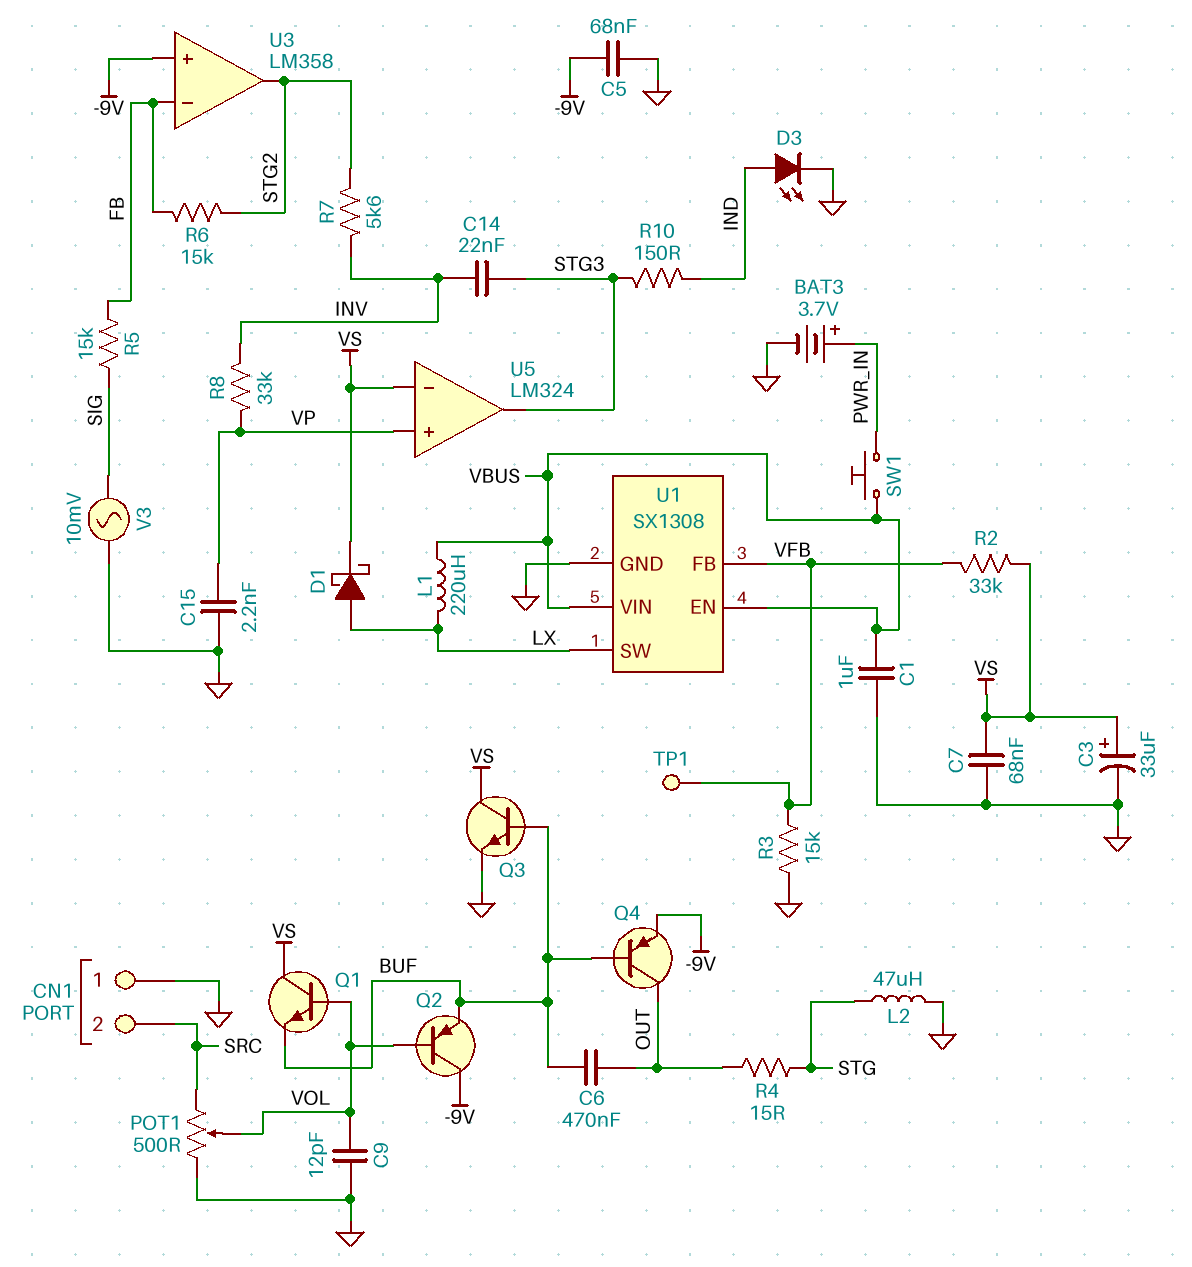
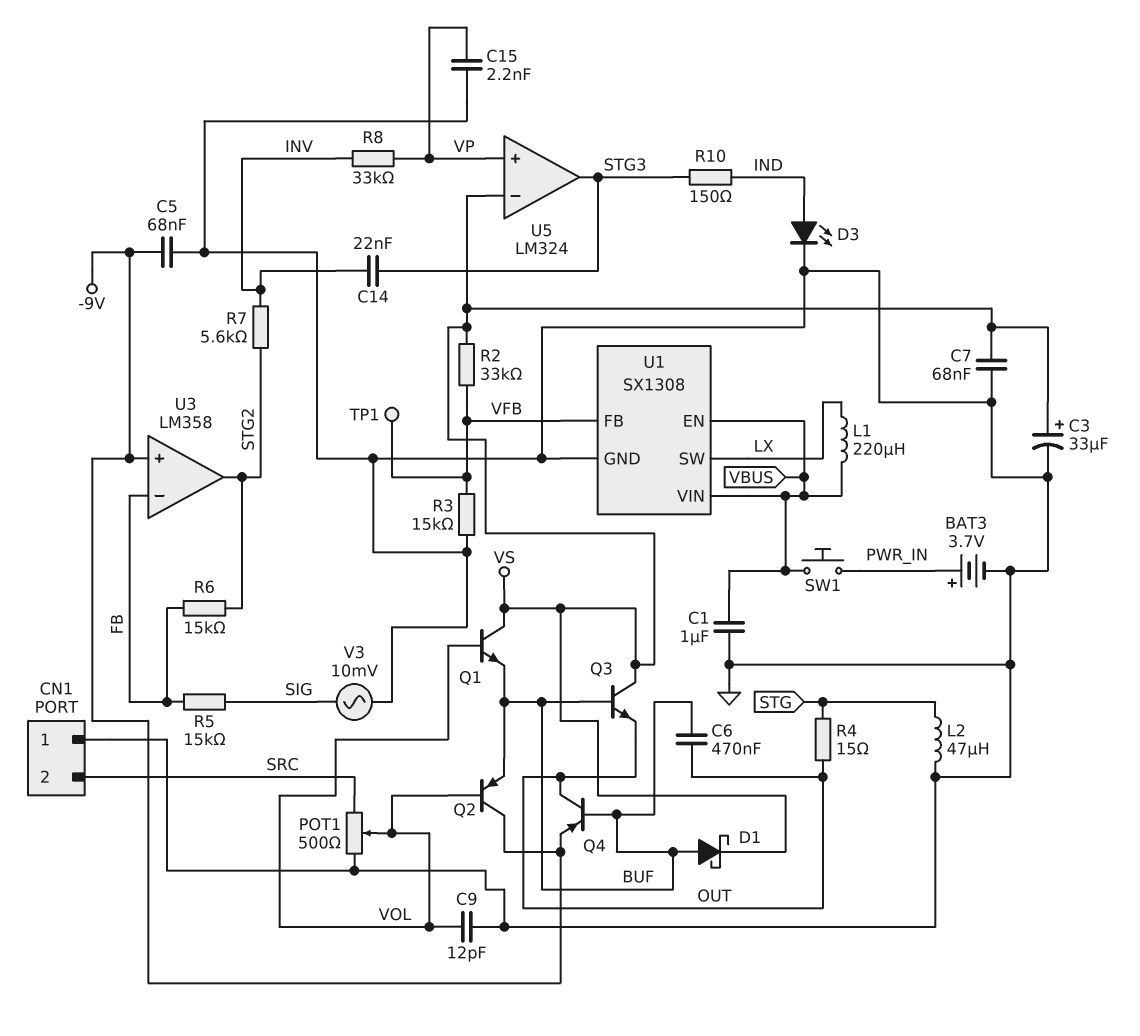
D1: schottky (A LX, K VS) -> schottky (A BUF, K VS)
Q3: NPN (B BUF, C VS, E GND) -> NPN (B BUF, C VS, E OUT)

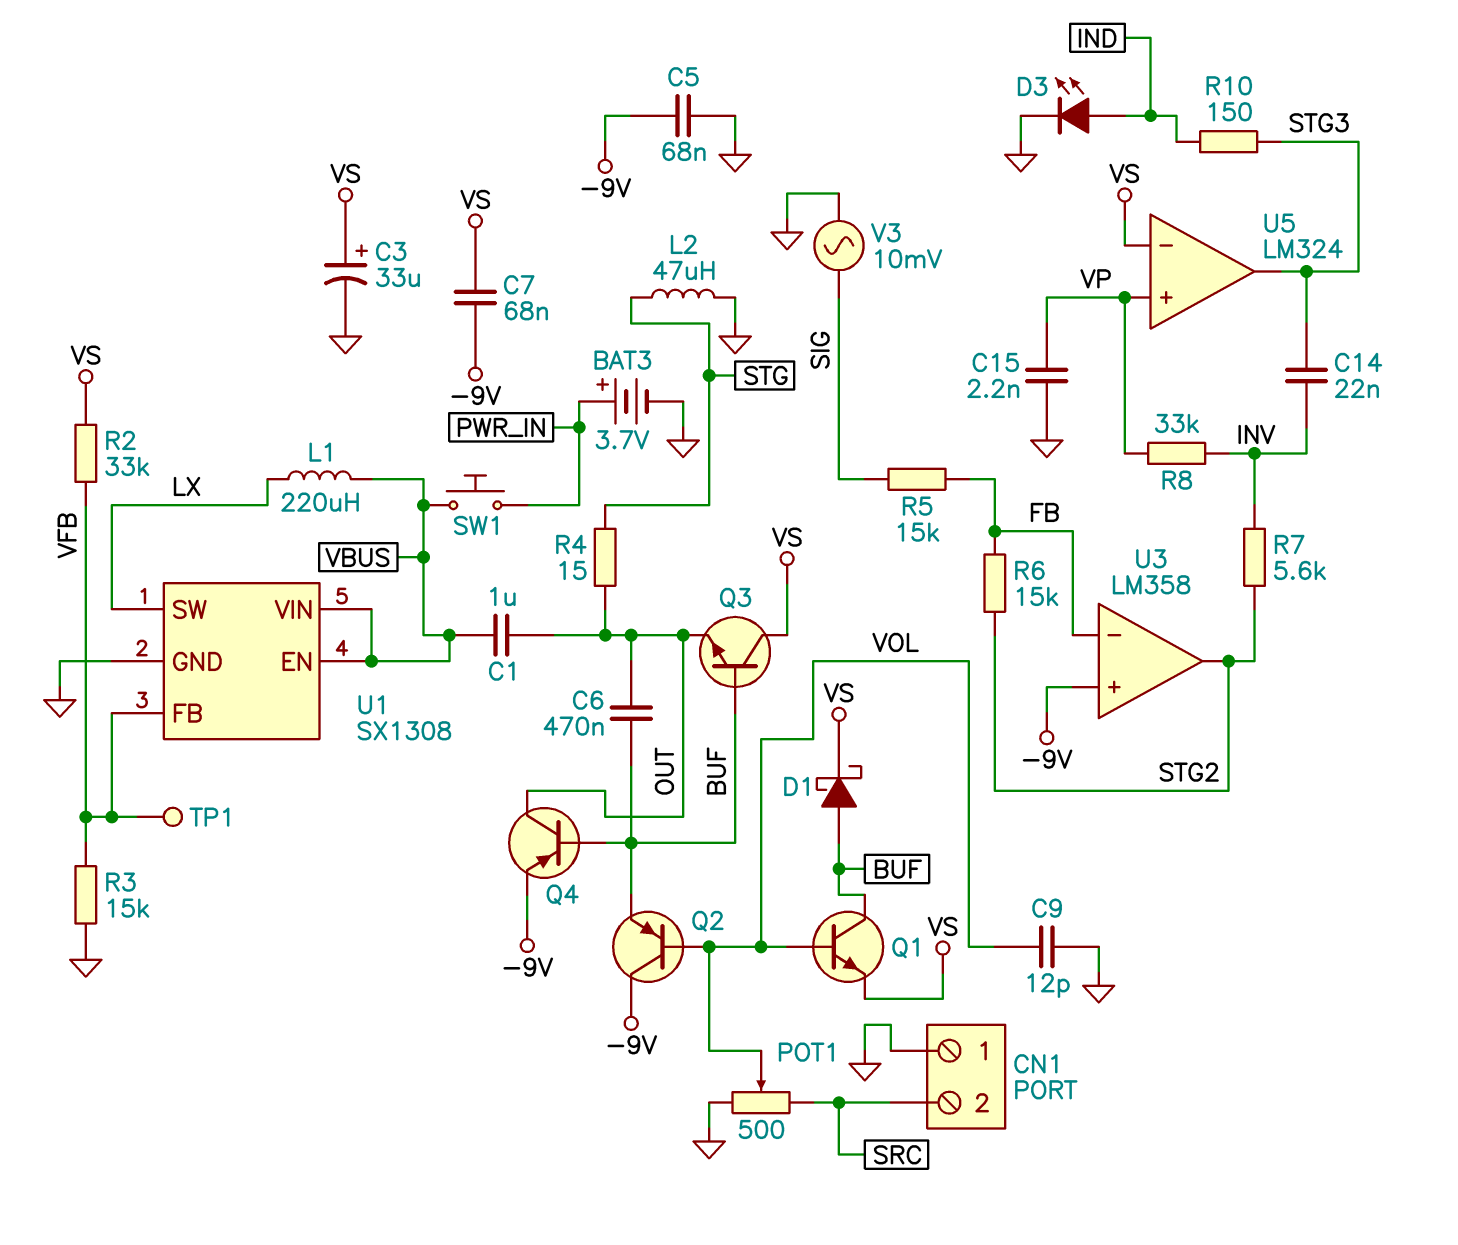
C1: 1uF (GND, VBUS) -> 1uF (OUT, VBUS)
C7: 68nF (GND, VS) -> 68nF (-9V, VS)
Q1: NPN (B VOL, C VS, E BUF) -> NPN (B VOL, C BUF, E VS)

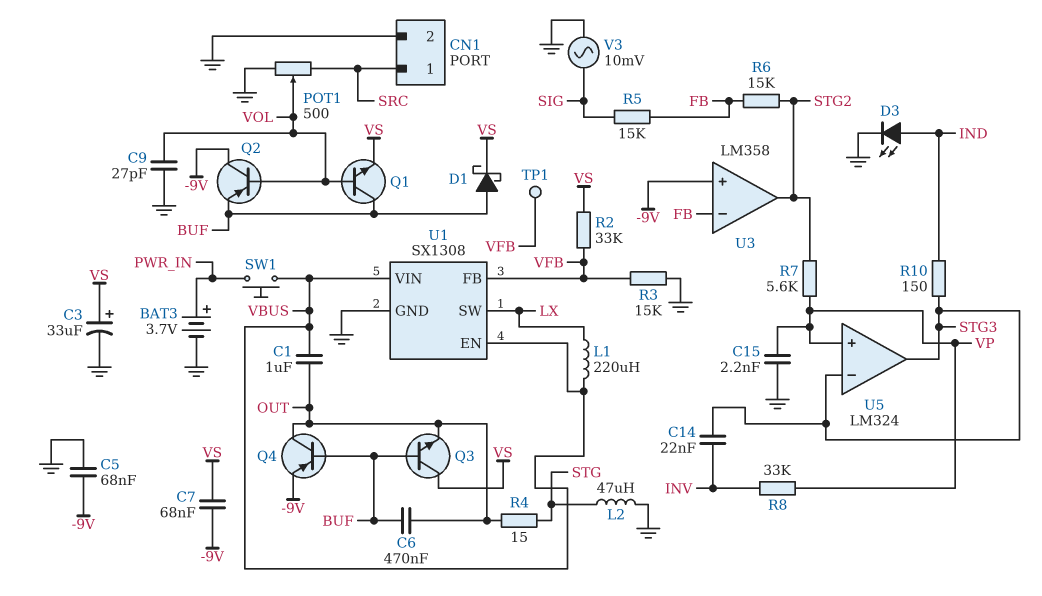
C9: 12pF (GND, VOL) -> 27pF (GND, VOL)
CN1 pin 1: GND -> SRC
CN1 pin 2: SRC -> GND
R7: 5.6k (INV, STG2) -> 5.6k (STG2, VP)
U5 pin in-: VS -> STG3

